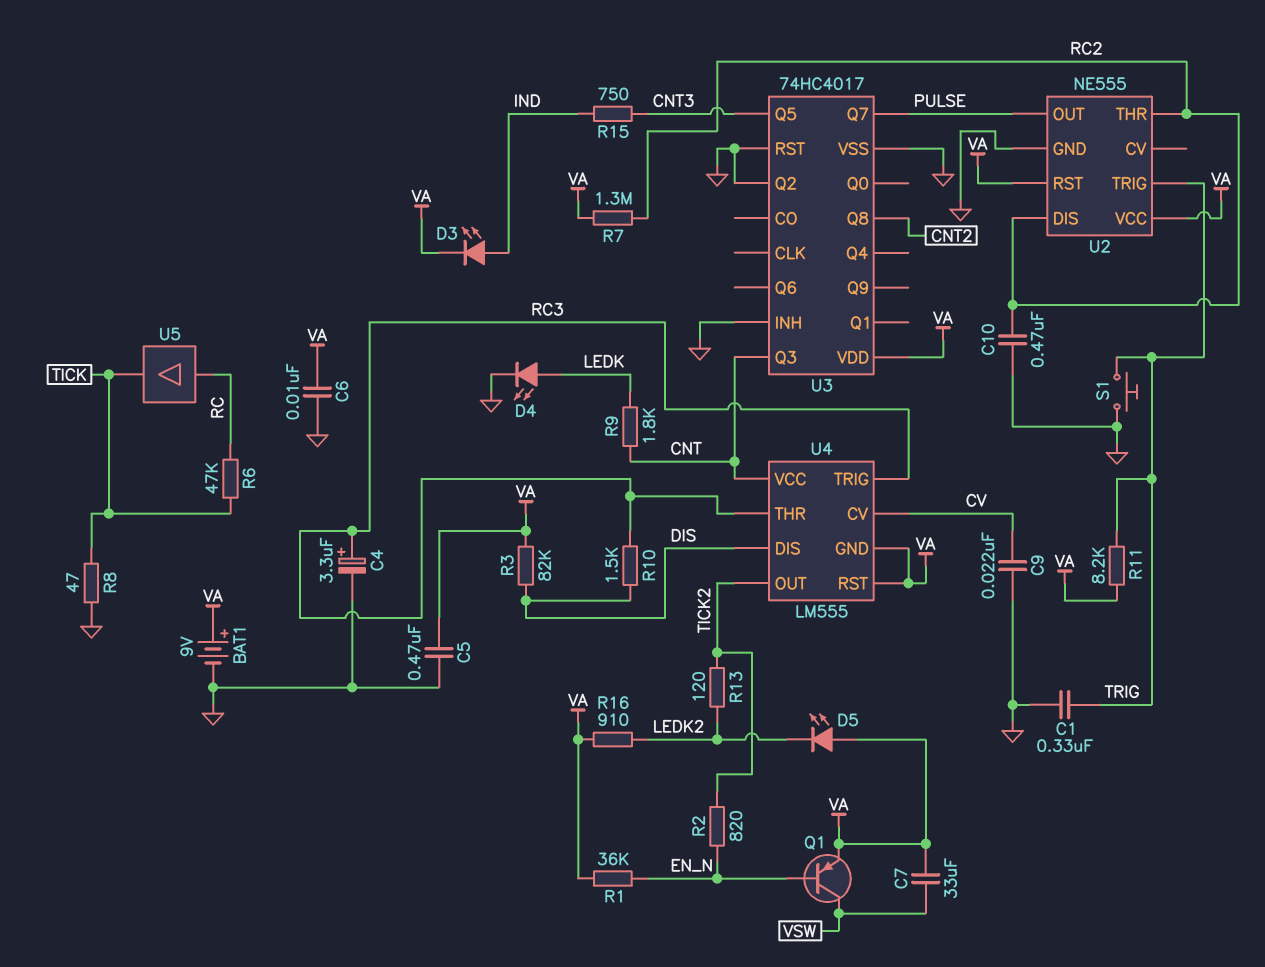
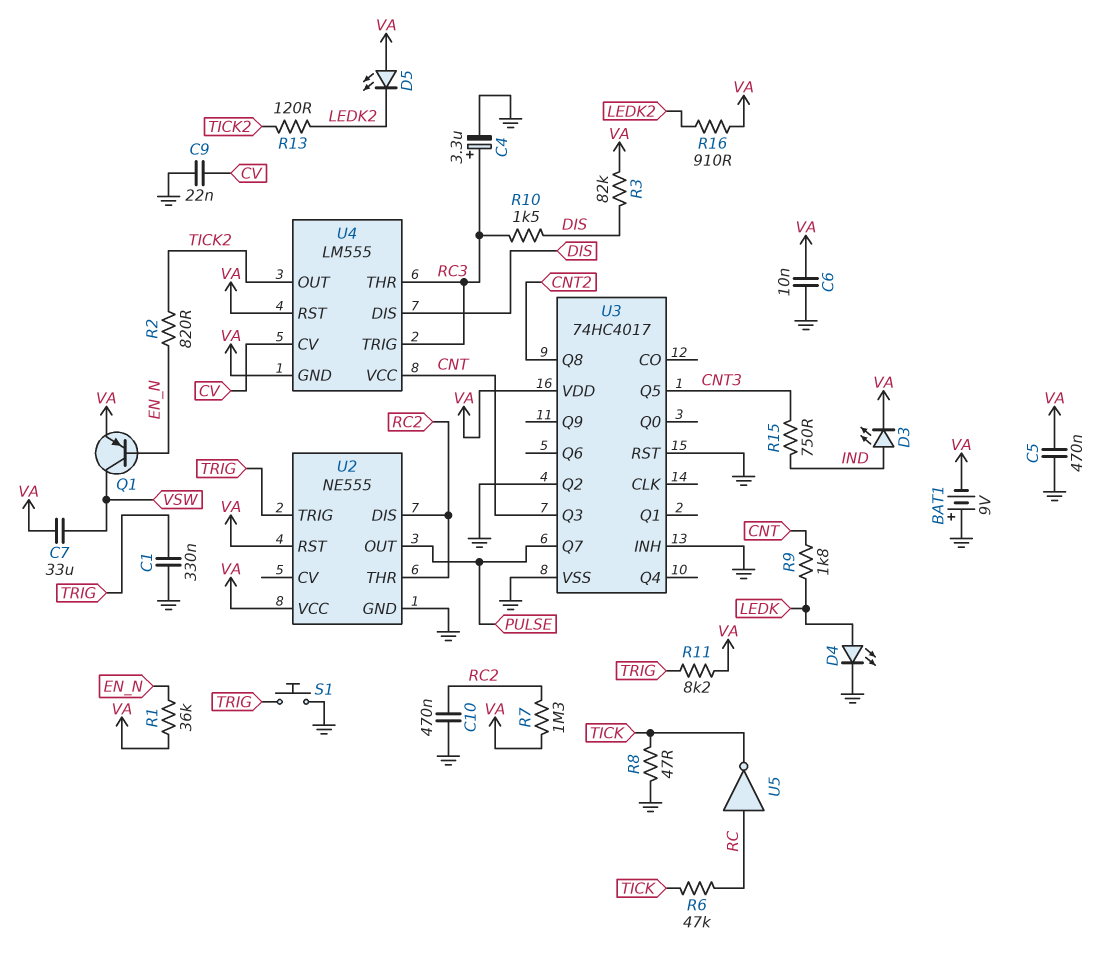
BAT1: 9V (plus VA, minus GND) -> 9V (plus GND, minus VA)
U5: buffer (in RC, out TICK) -> NOT (in RC, out TICK)

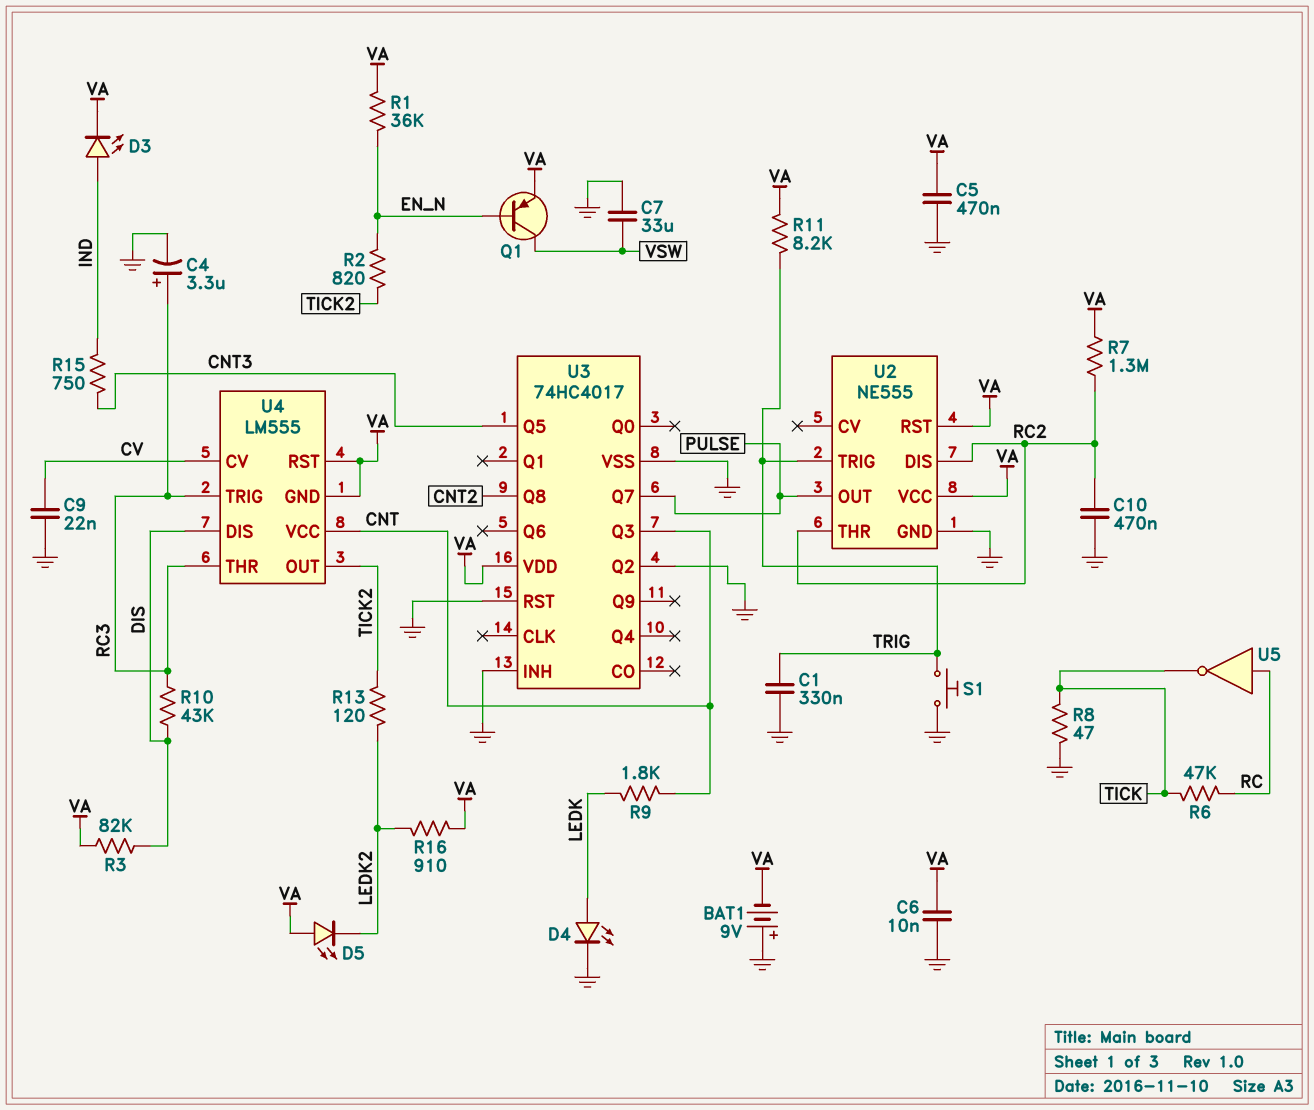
C7: 33uF (VA, VSW) -> 33uF (GND, VSW)
R10: 1.5k (DIS, RC3) -> 43k (DIS, RC3)

